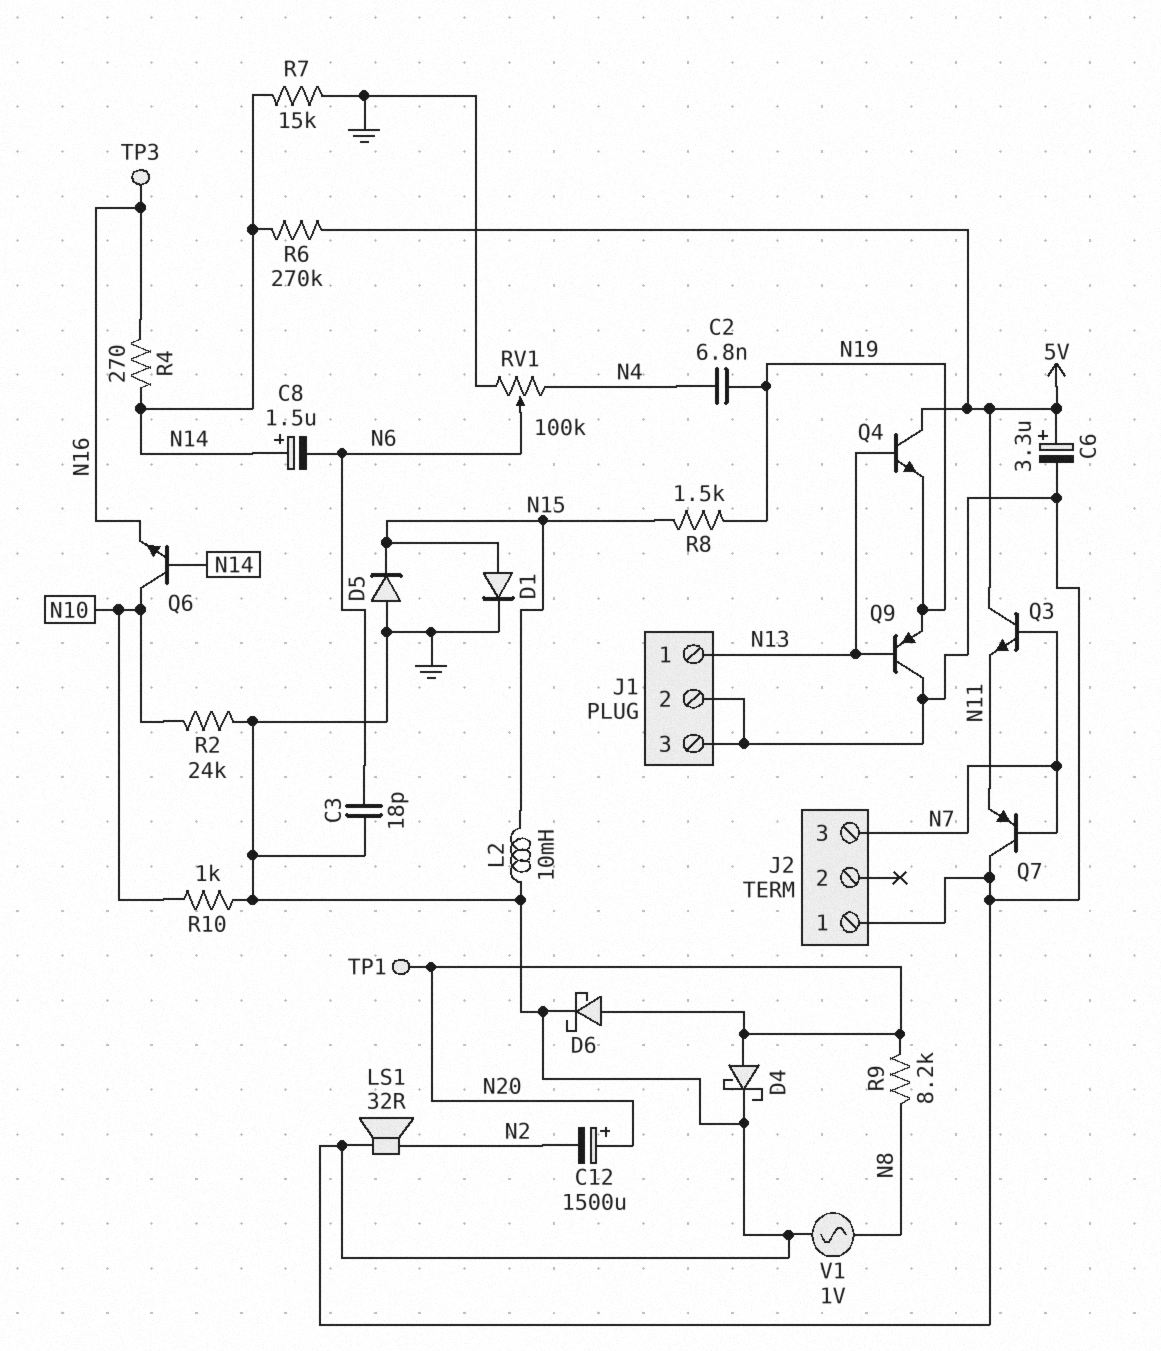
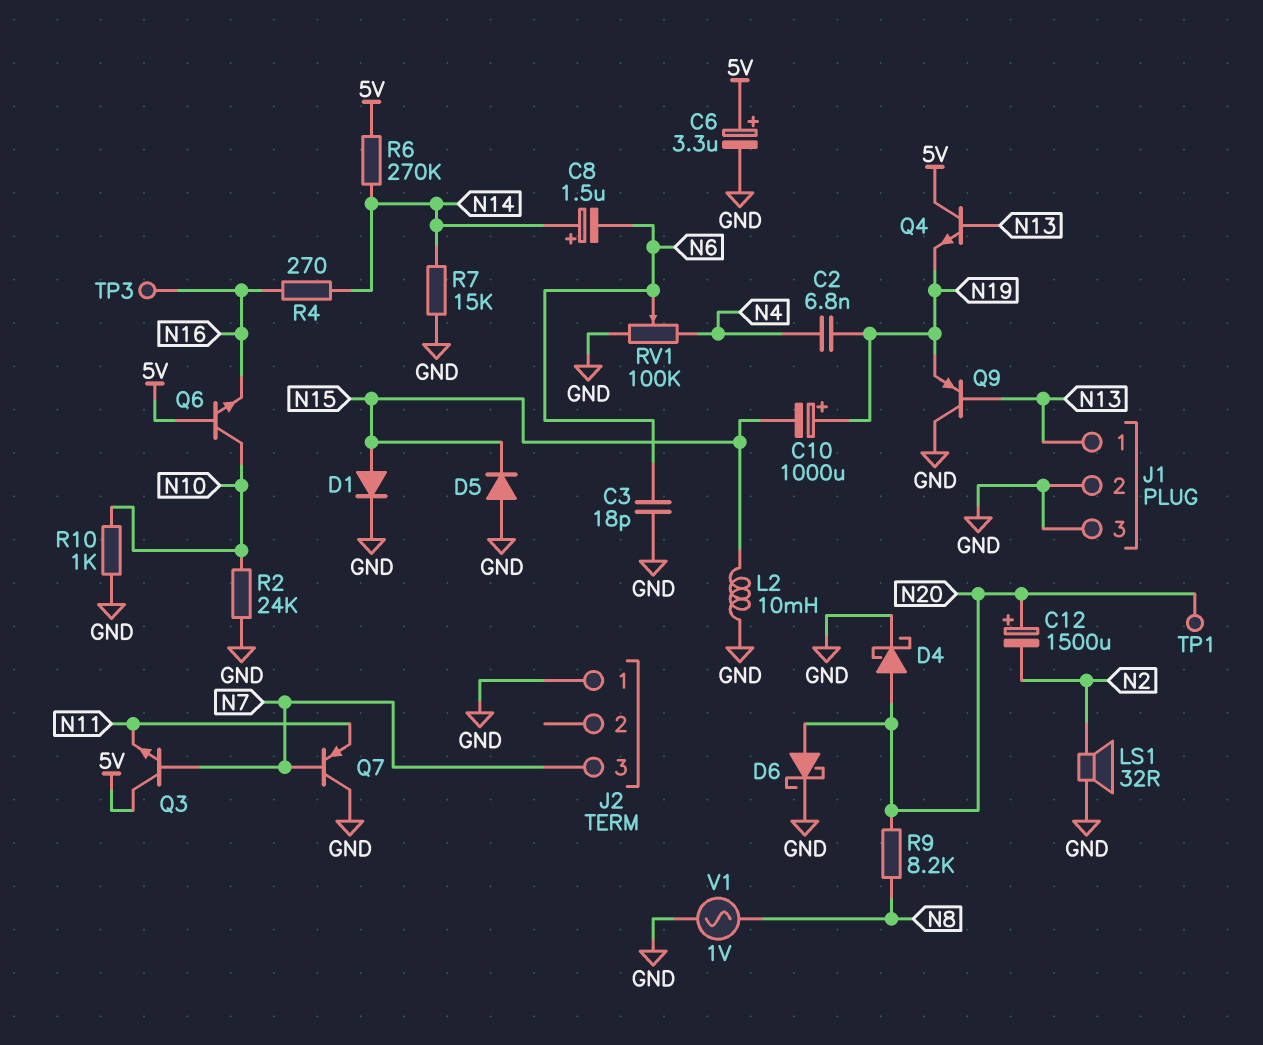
C10: none -> 1000uF (plus N19, minus N15)
Q6: NPN (B N14, C N10, E N16) -> NPN (B 5V, C N10, E N16)
R8: 1.5k (N15, N19) -> none

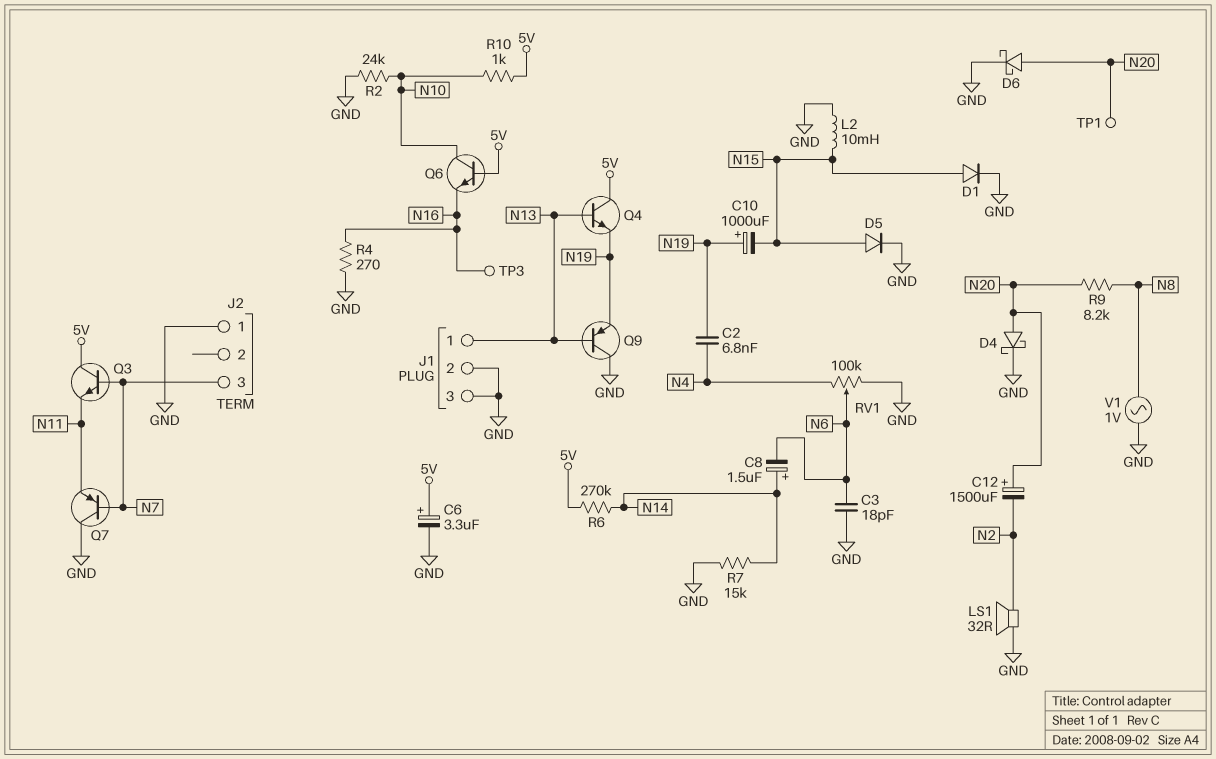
D5: diode (A GND, K N15) -> diode (A N15, K GND)
R4: 270 (N14, N16) -> 270 (GND, N16)
R10: 1k (GND, N10) -> 1k (5V, N10)

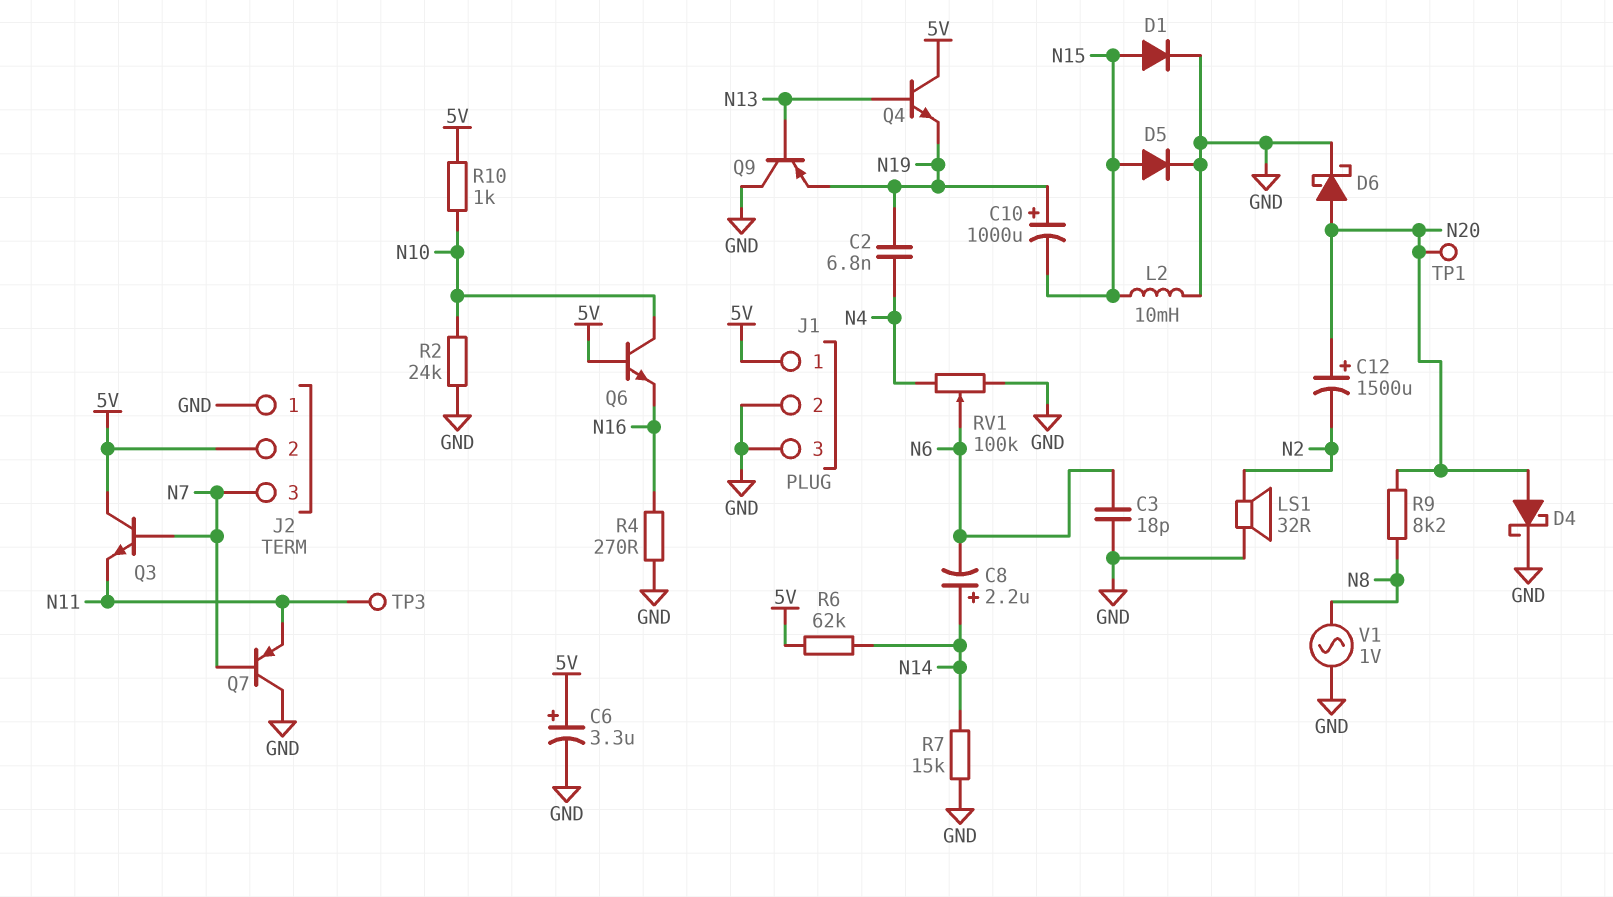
C8: 1.5uF (plus N14, minus N6) -> 2.2uF (plus N14, minus N6)
J1 pin 1: N13 -> 5V
J2 pin 2: none -> 5V
R6: 270k (5V, N14) -> 62k (5V, N14)
TP3: test point (N16) -> test point (N11)

